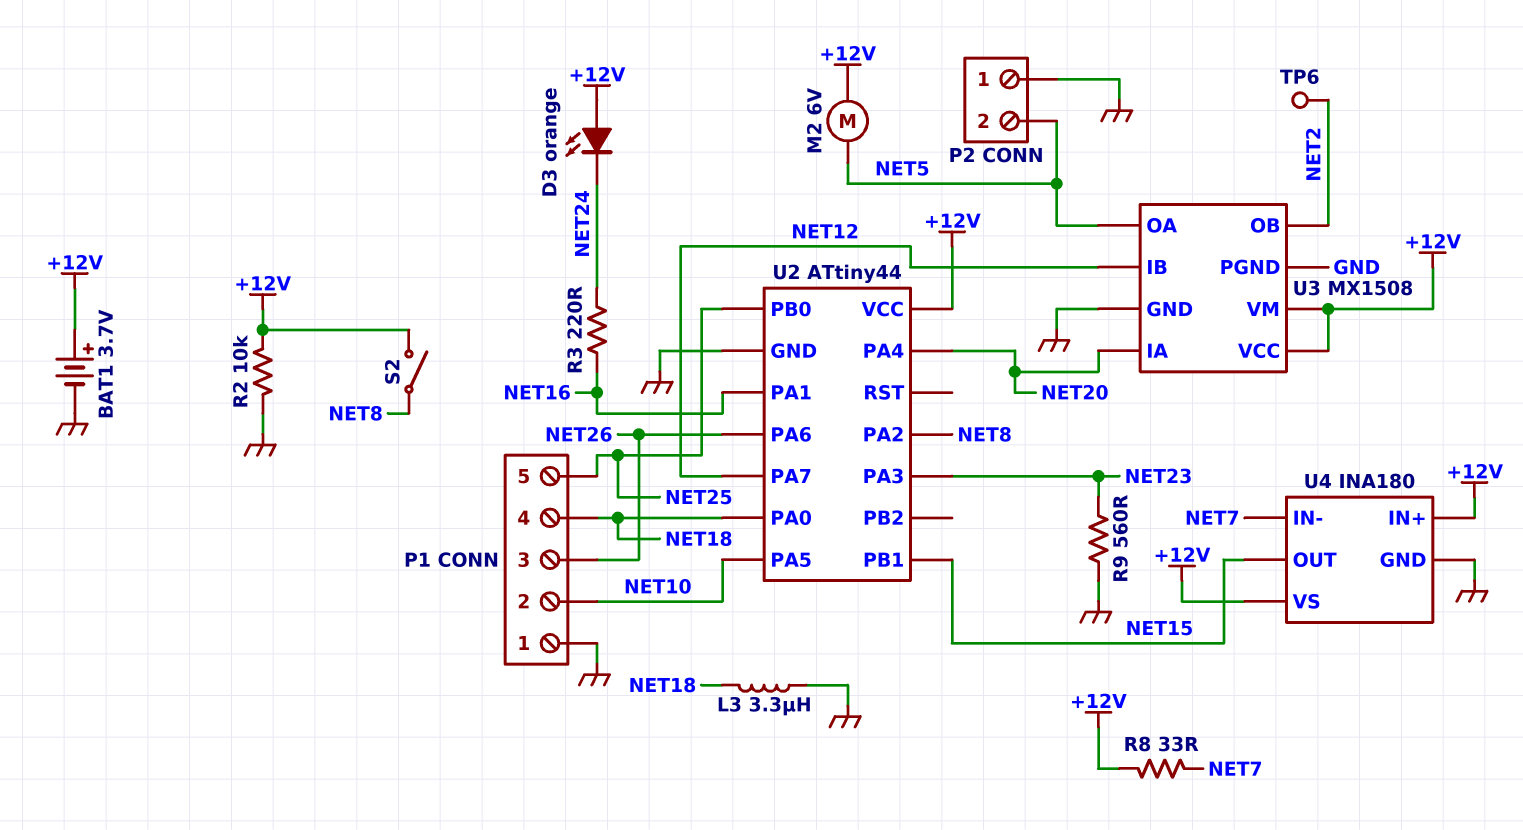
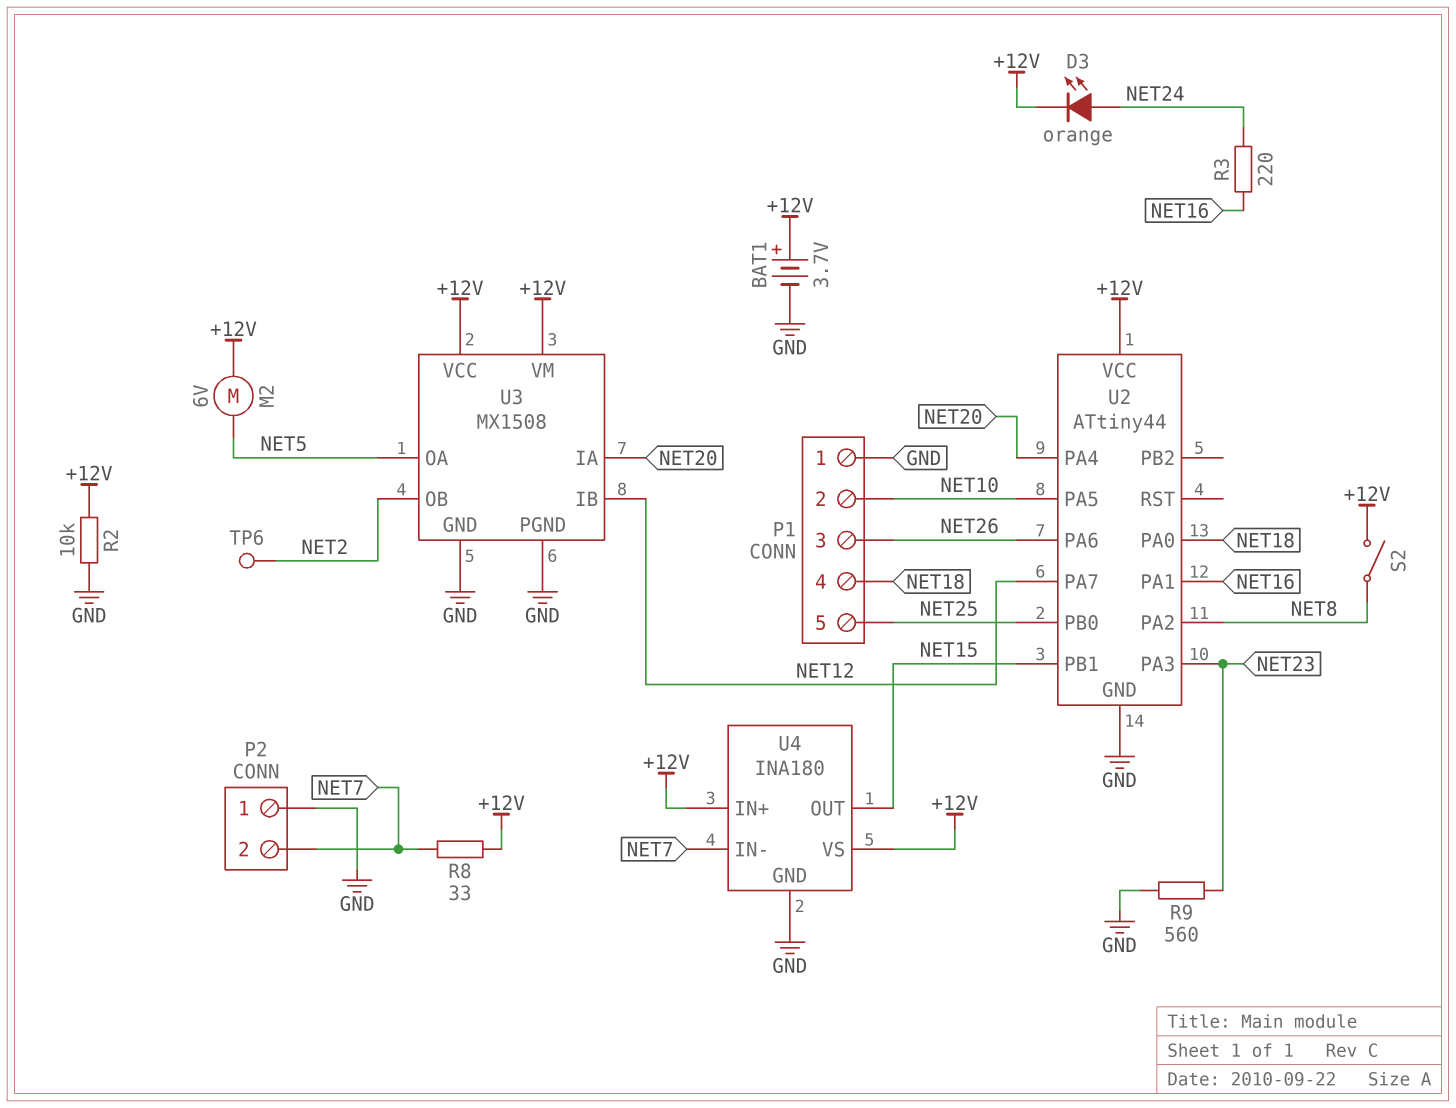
D3: LED orange (A +12V, K NET24) -> LED orange (A NET24, K +12V)
L3: 3.3uH (GND, NET18) -> none
P2 pin 2: NET5 -> NET7

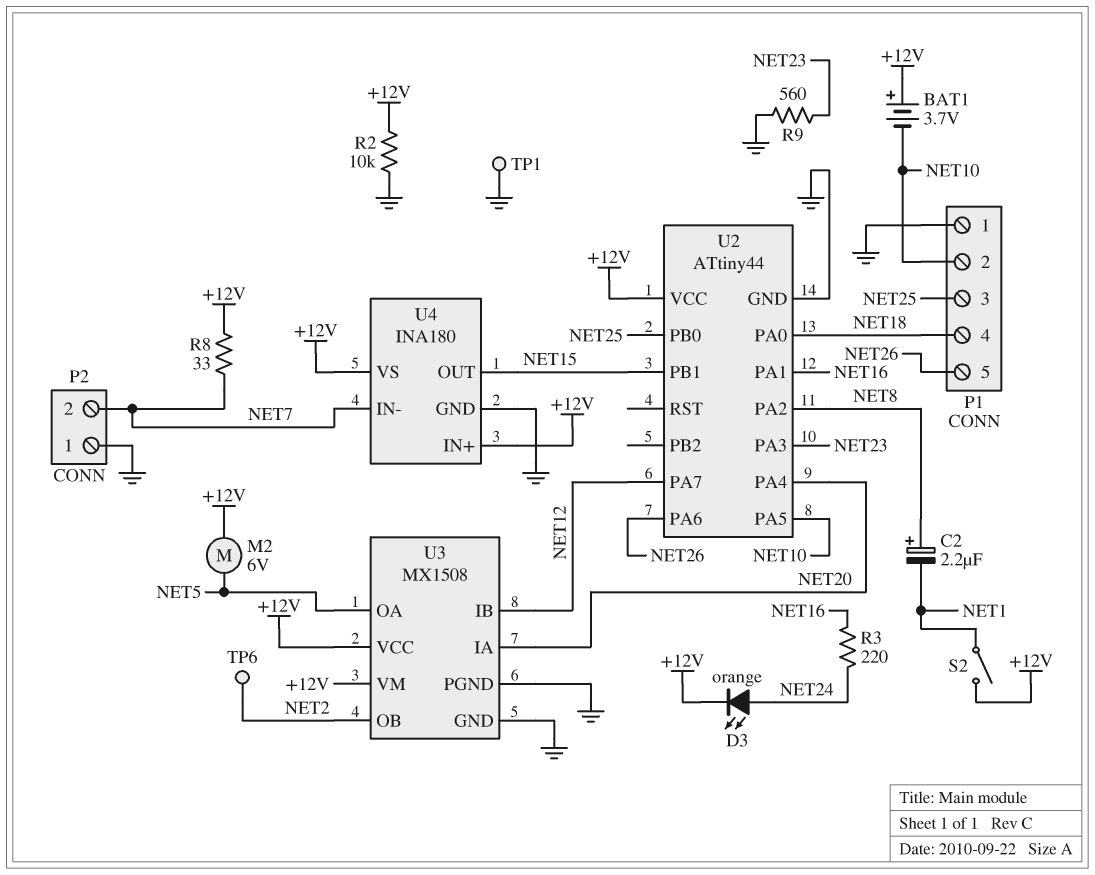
BAT1: 3.7V (plus +12V, minus GND) -> 3.7V (plus +12V, minus NET10)
C2: none -> 2.2uF (plus NET8, minus NET1)
P1 pin 3: NET26 -> NET25
P1 pin 5: NET25 -> NET26
S2: switch (+12V, NET8) -> switch (+12V, NET1)
TP1: none -> test point (GND)

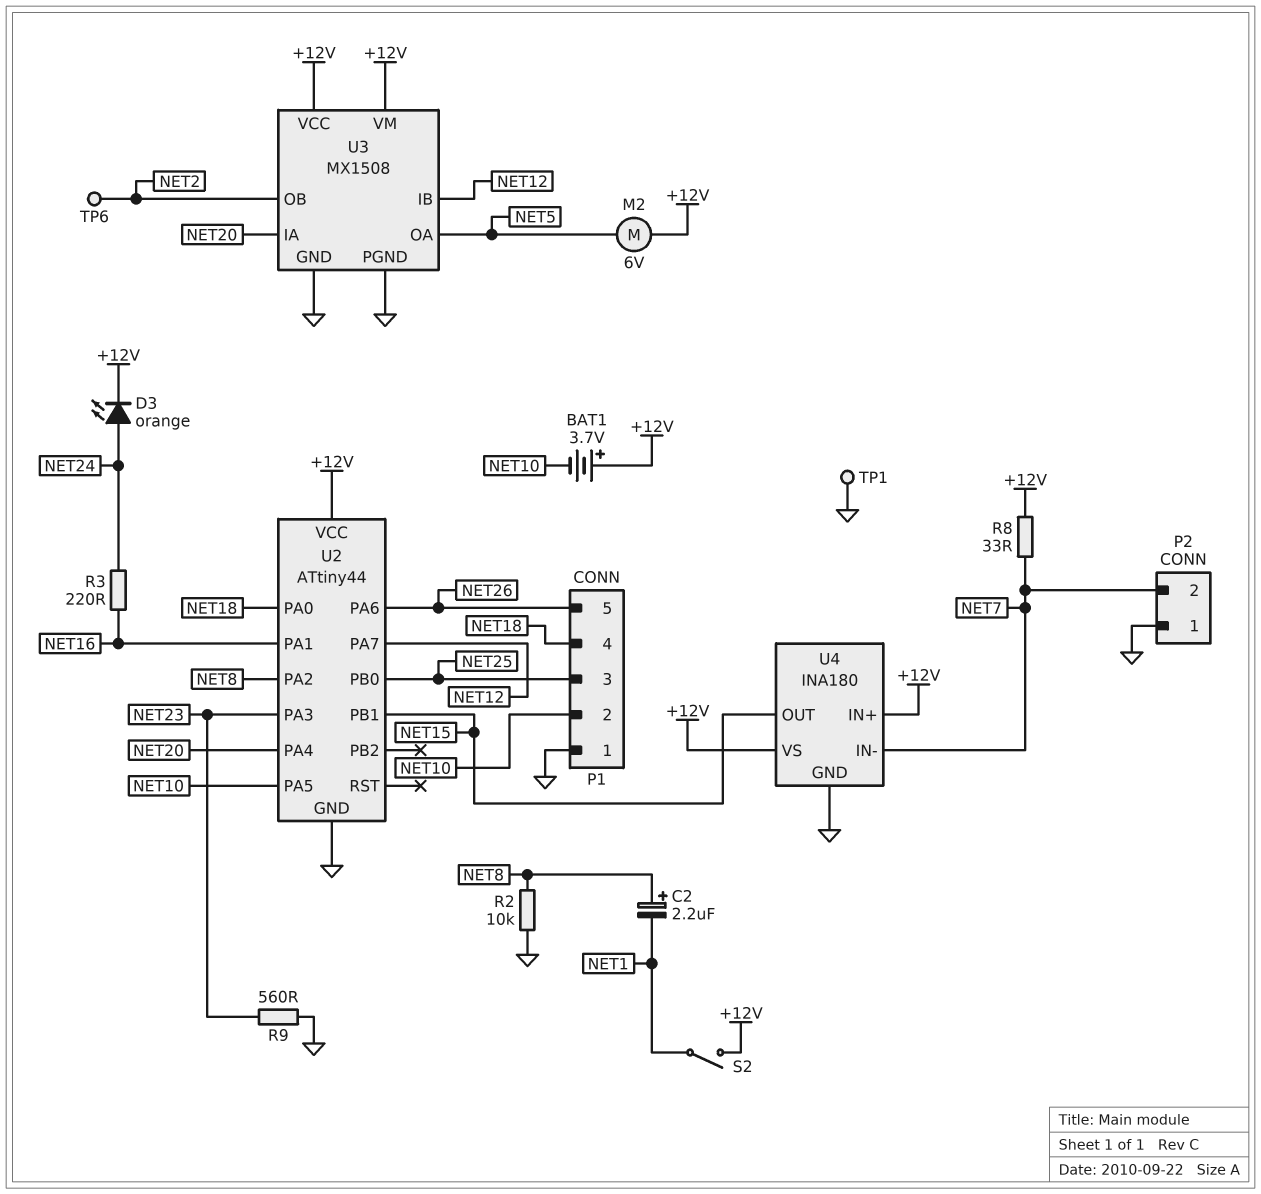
R2: 10k (+12V, GND) -> 10k (GND, NET8)

